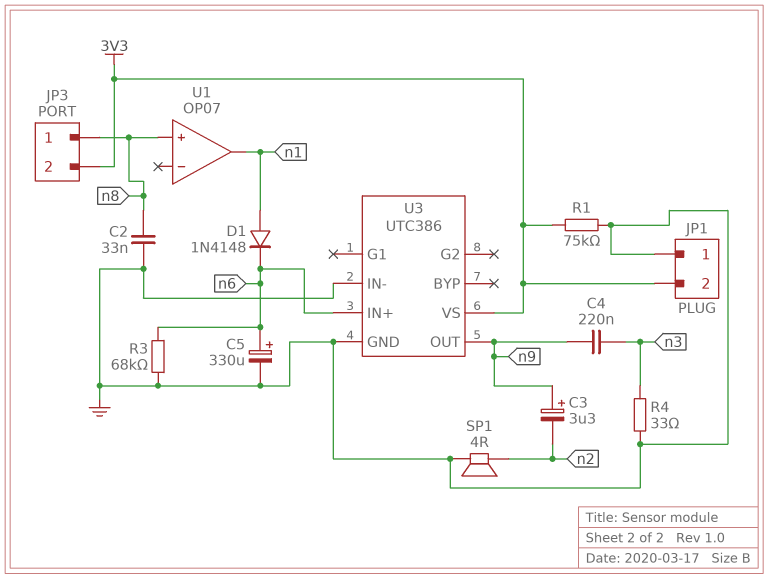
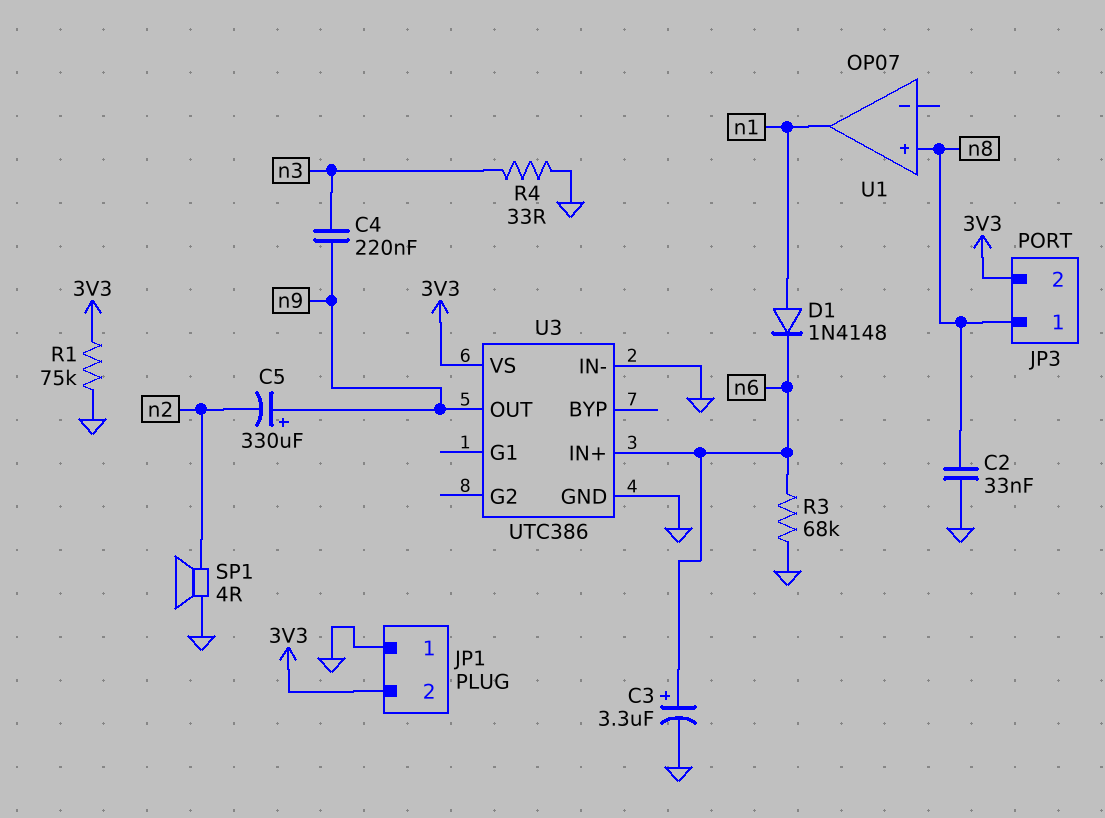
C3: 3.3uF (plus n9, minus n2) -> 3.3uF (plus n6, minus GND)
C5: 330uF (plus n6, minus GND) -> 330uF (plus n9, minus n2)

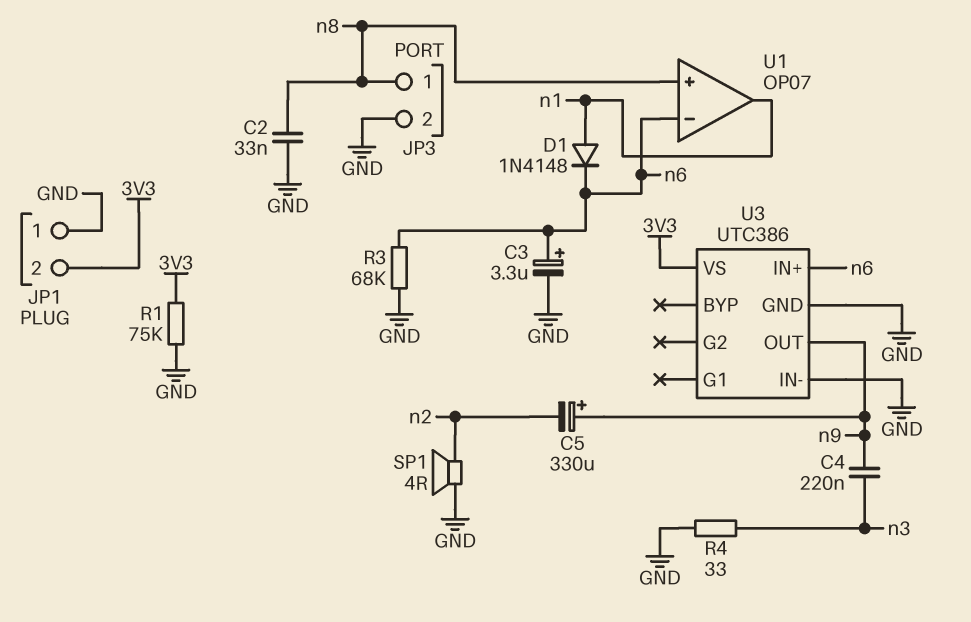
JP3 pin 2: 3V3 -> GND
U1 pin in-: none -> n6

